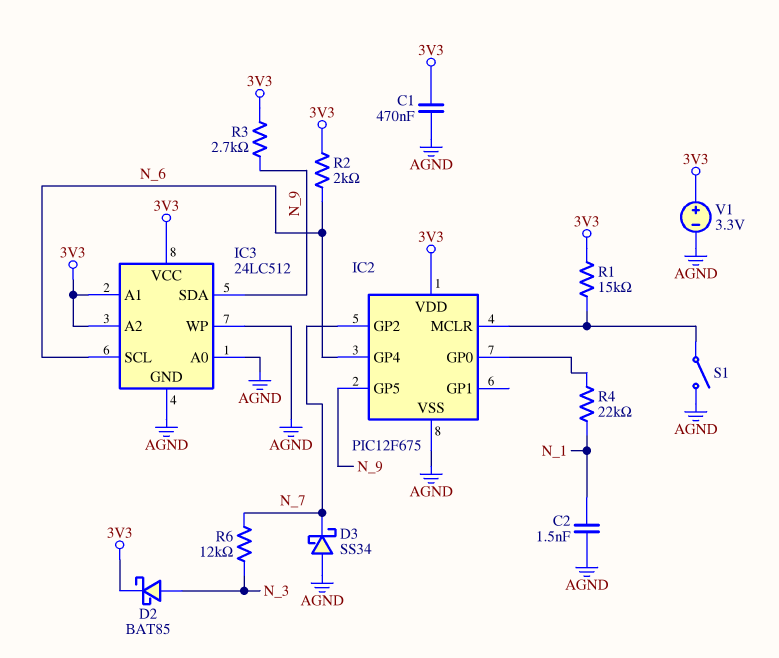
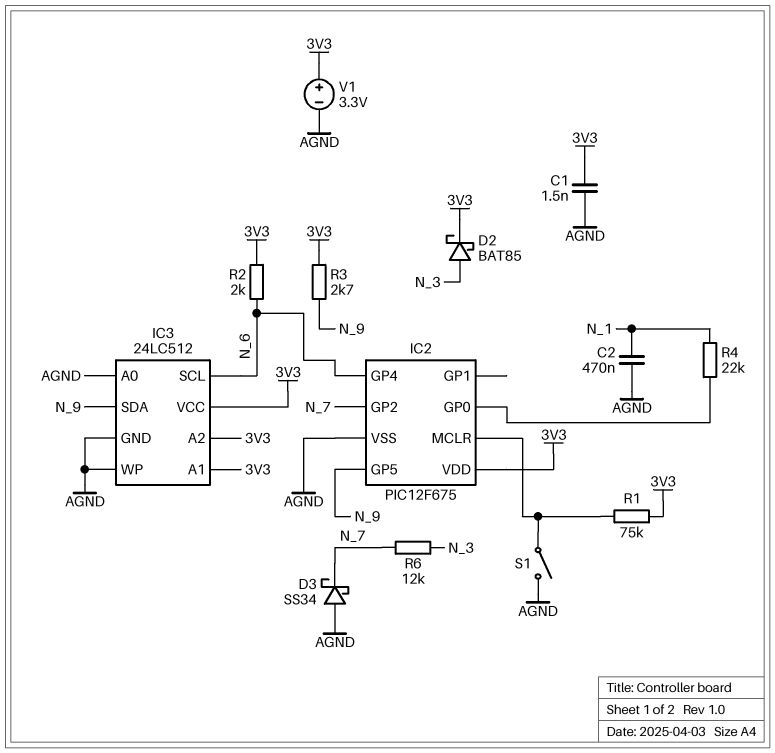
C1: 470nF (3V3, AGND) -> 1.5nF (3V3, AGND)
C2: 1.5nF (AGND, N_1) -> 470nF (AGND, N_1)
R1: 15k (3V3, IC2/MCLR) -> 75k (3V3, IC2/MCLR)

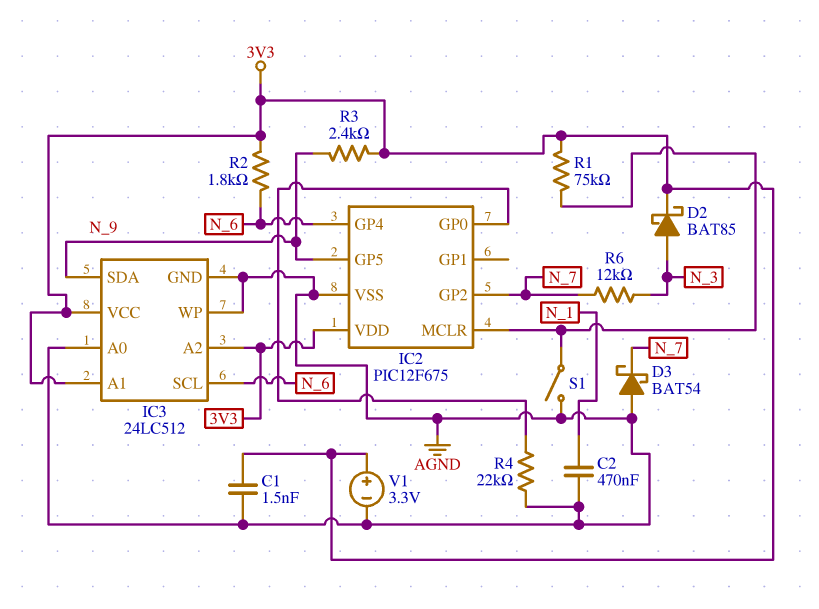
D3: schottky SS34 (A AGND, K N_7) -> schottky BAT54 (A AGND, K N_7)
R2: 2k (3V3, N_6) -> 1.8k (3V3, N_6)
R3: 2.7k (3V3, N_9) -> 2.4k (3V3, N_9)
R4: 22k (IC2/GP0, N_1) -> 22k (AGND, IC2/GP0)

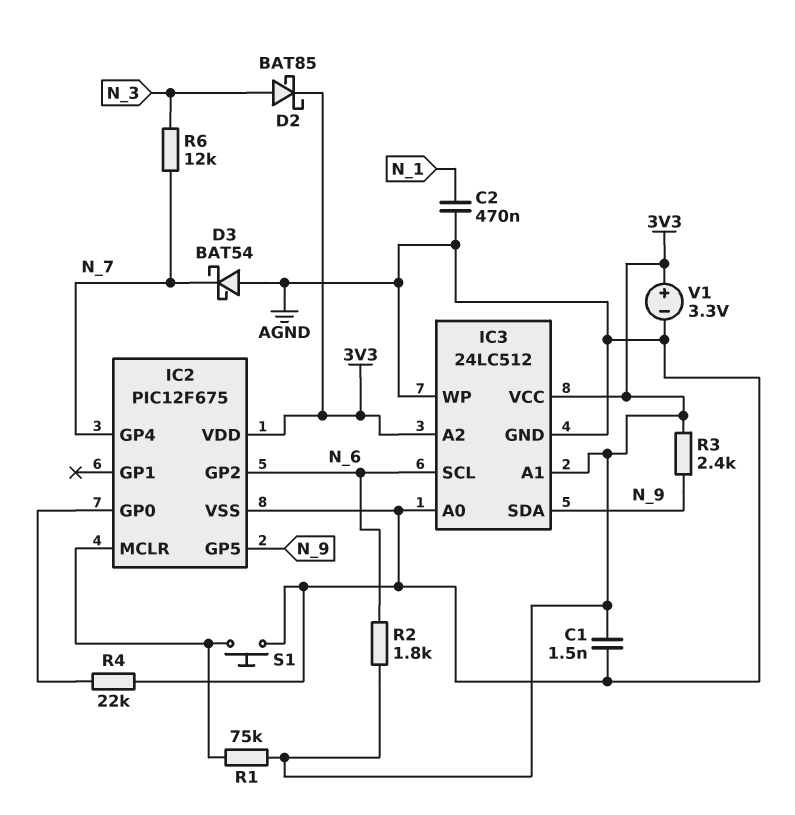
IC2 pin GP2: N_7 -> N_6
IC2 pin GP4: N_6 -> N_7
S1: switch (AGND, IC2/MCLR) -> button (AGND, IC2/MCLR)

